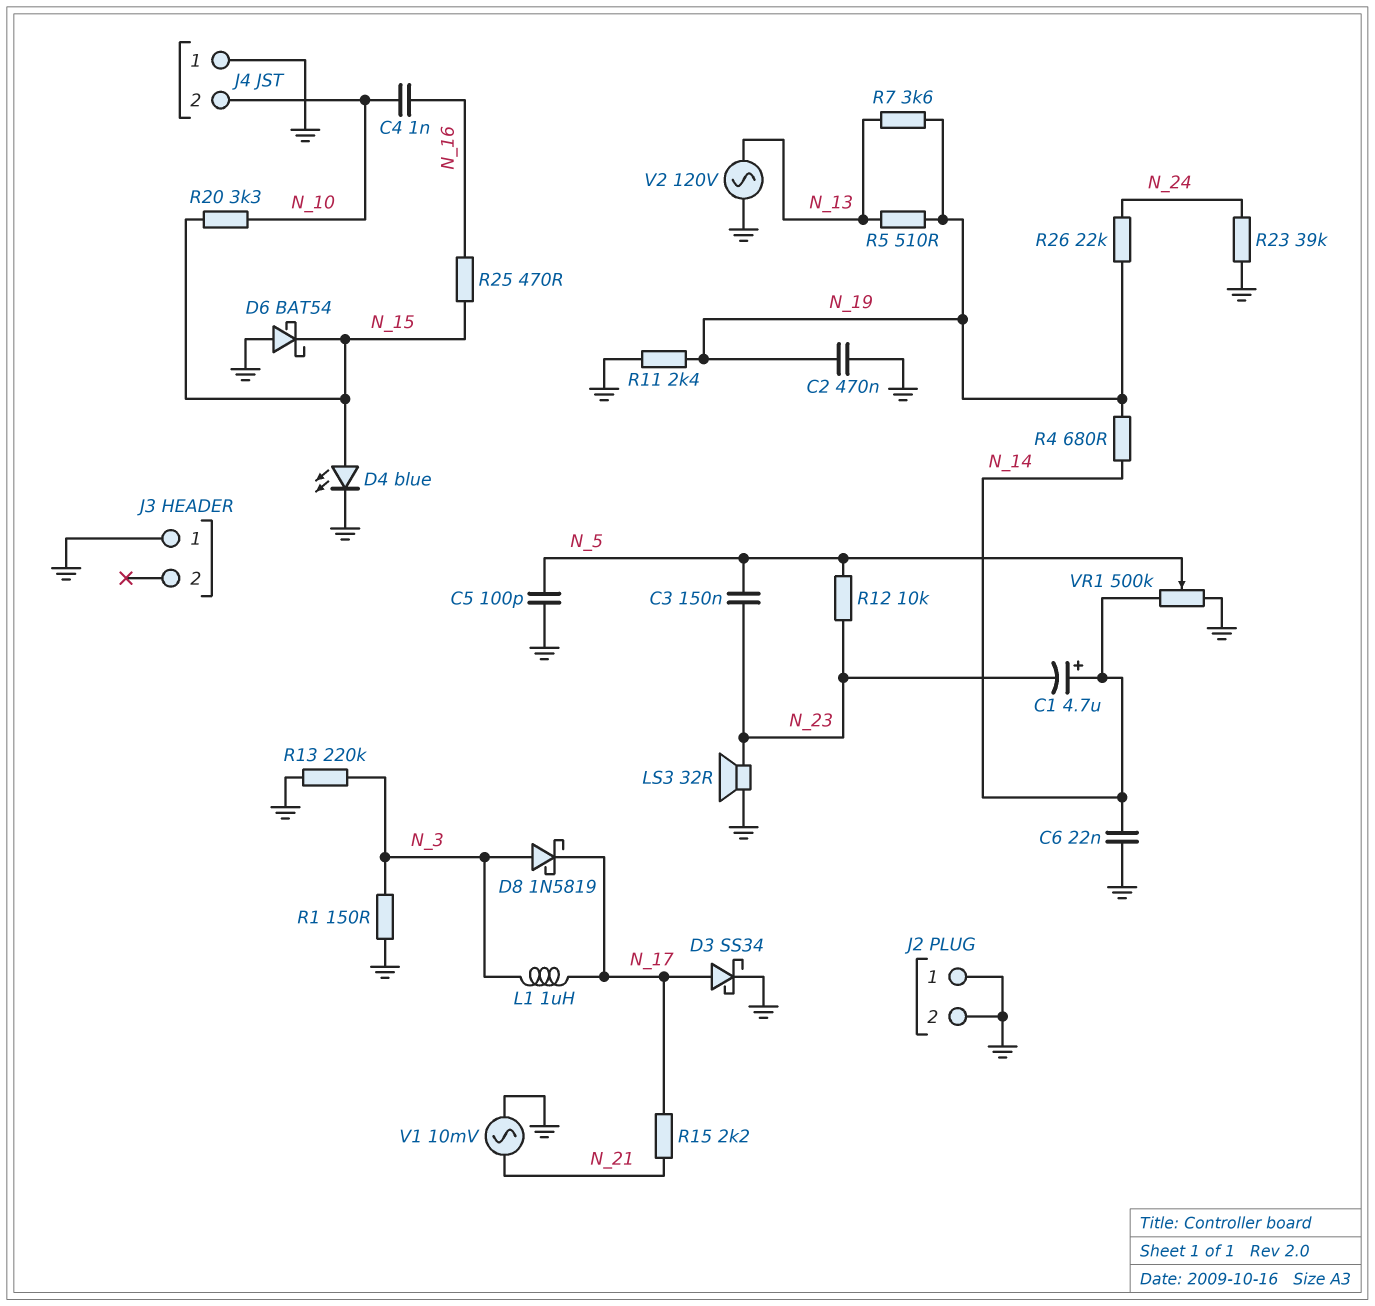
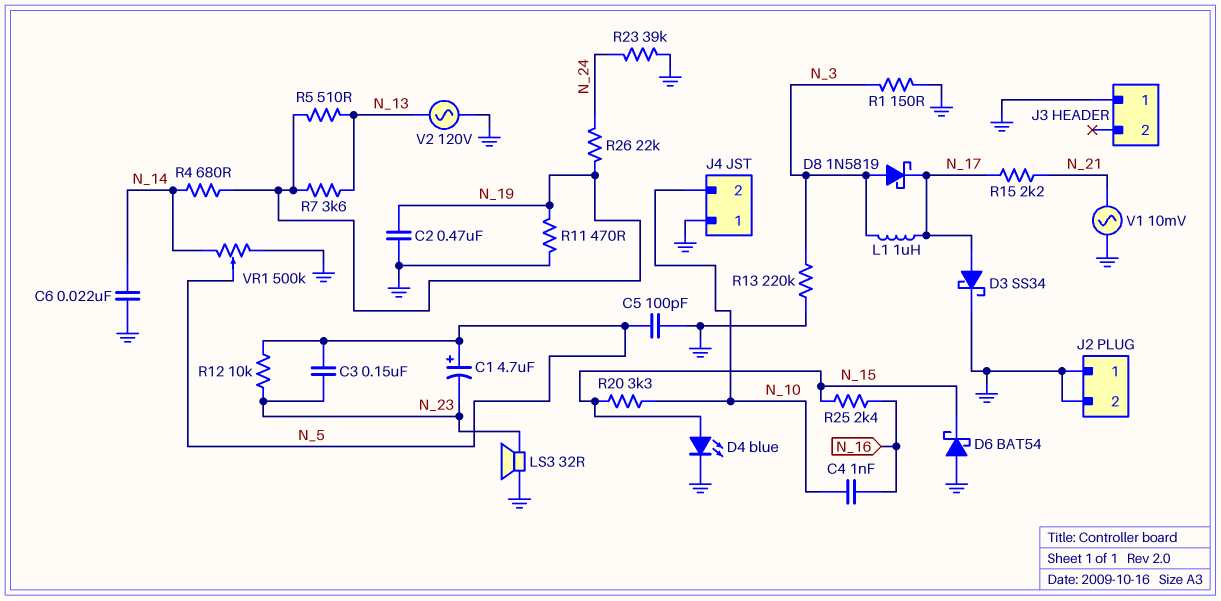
C1: 4.7uF (plus N_14, minus N_23) -> 4.7uF (plus N_5, minus N_23)
R11: 2.4k (GND, N_19) -> 470 (GND, N_19)
R25: 470 (N_15, N_16) -> 2.4k (N_15, N_16)

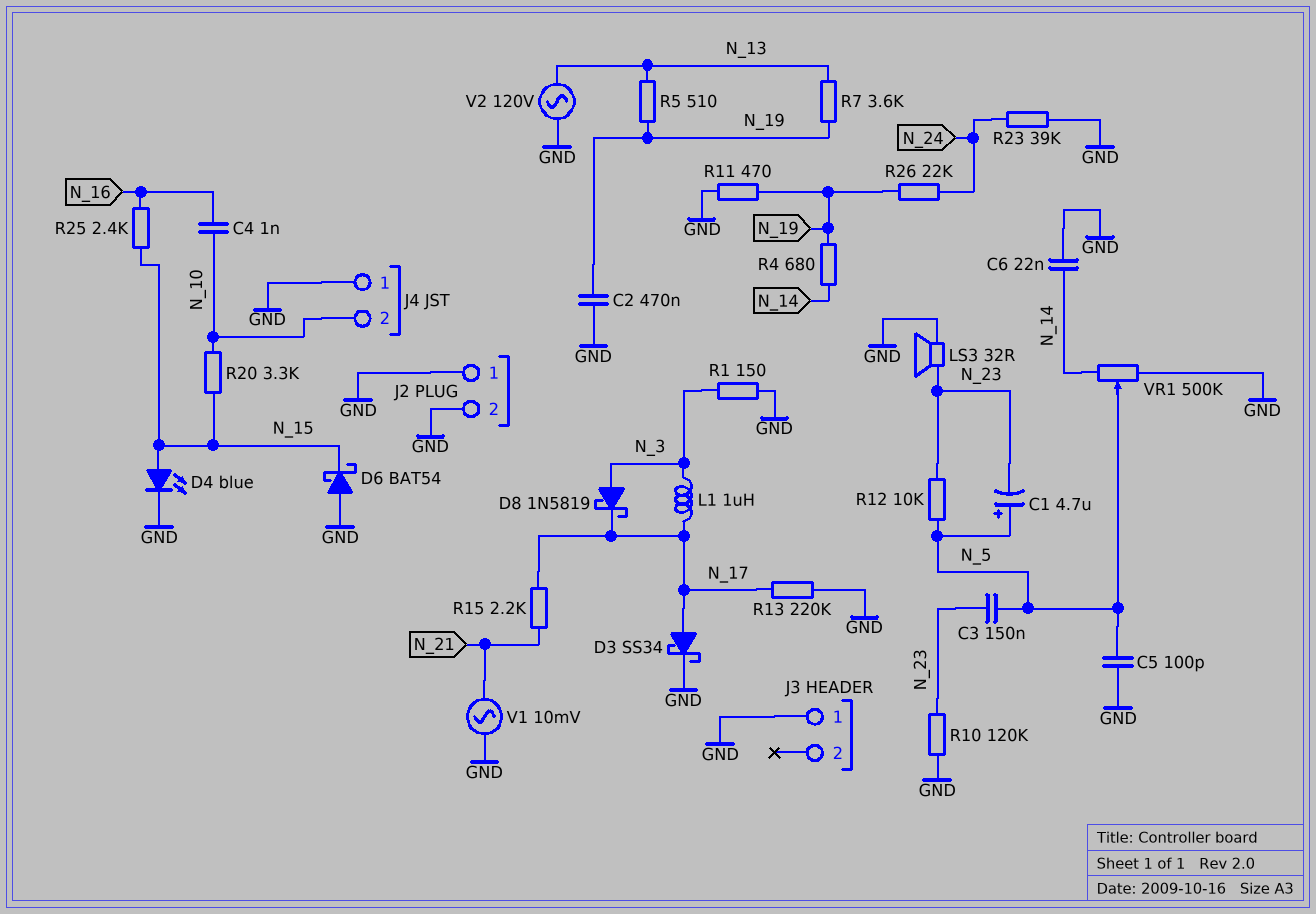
R10: none -> 120k (GND, N_23)
R13: 220k (GND, N_3) -> 220k (GND, N_17)

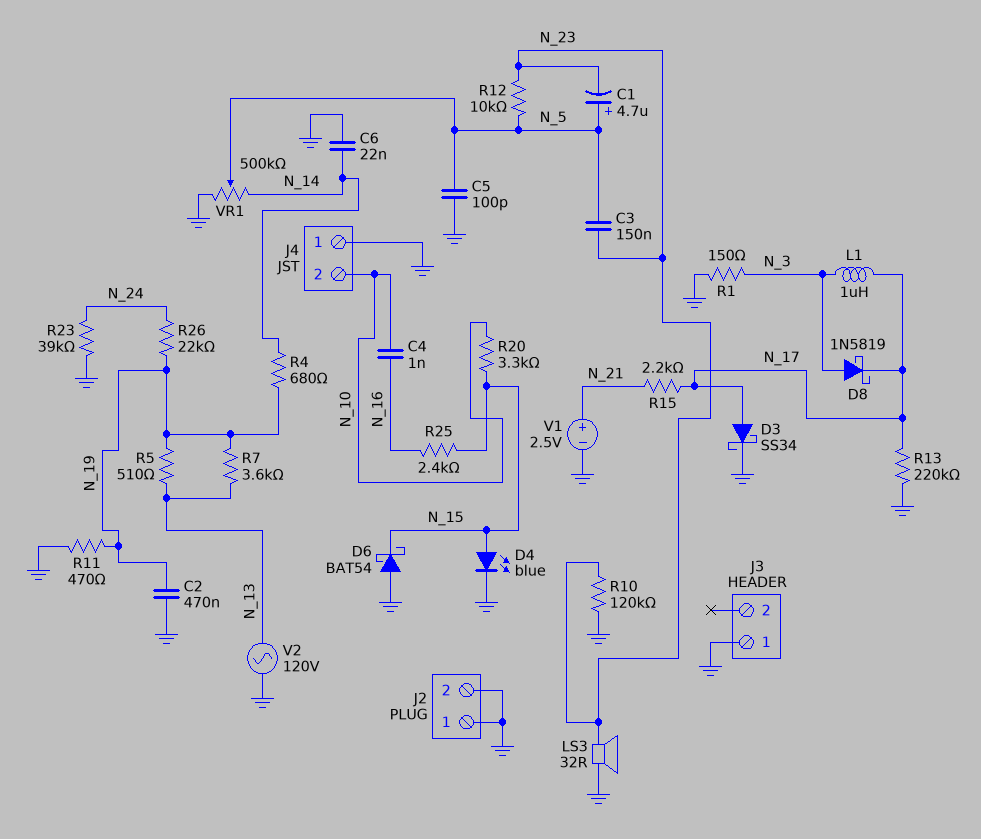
V1: AC 10mV (GND, N_21) -> 2.5V (plus N_21, minus GND)

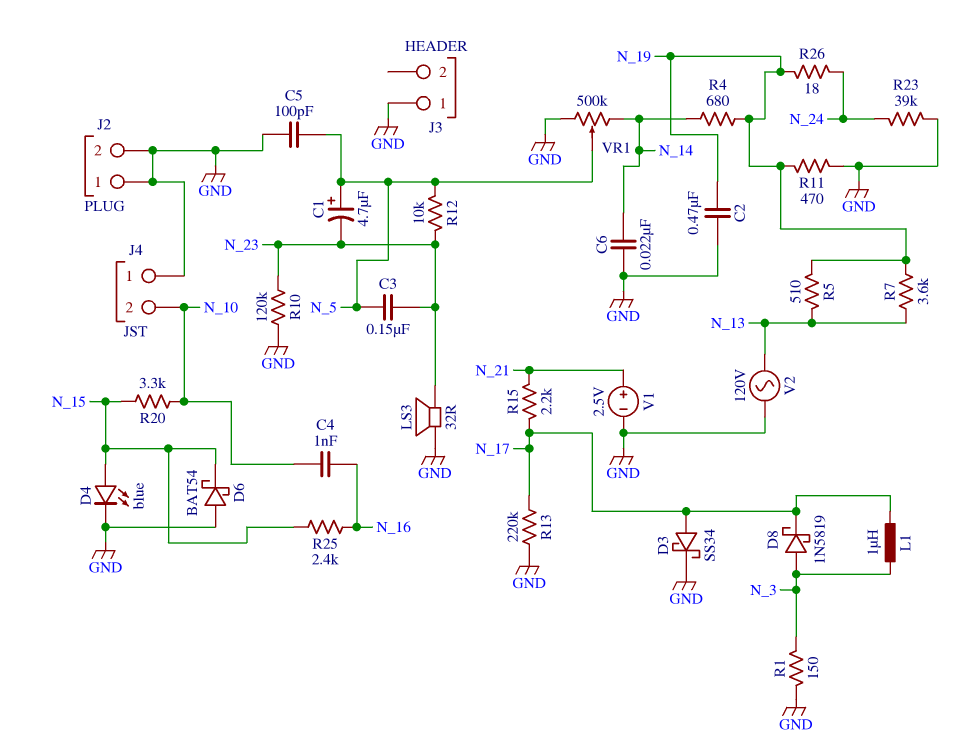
R26: 22k (N_19, N_24) -> 18 (N_19, N_24)

